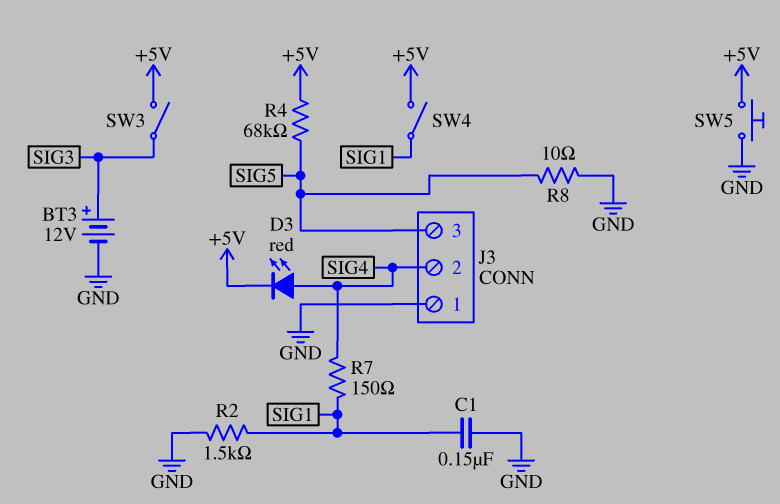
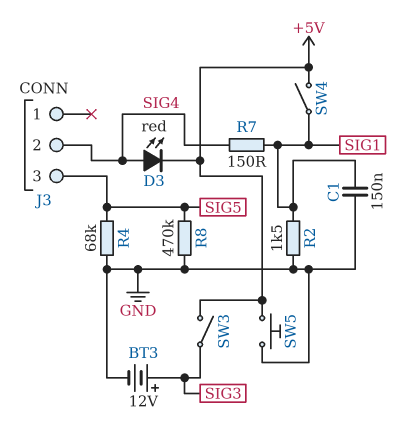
J3 pin 1: GND -> none
R4: 68k (+5V, SIG5) -> 68k (GND, SIG5)
R8: 10 (GND, SIG5) -> 470k (GND, SIG5)

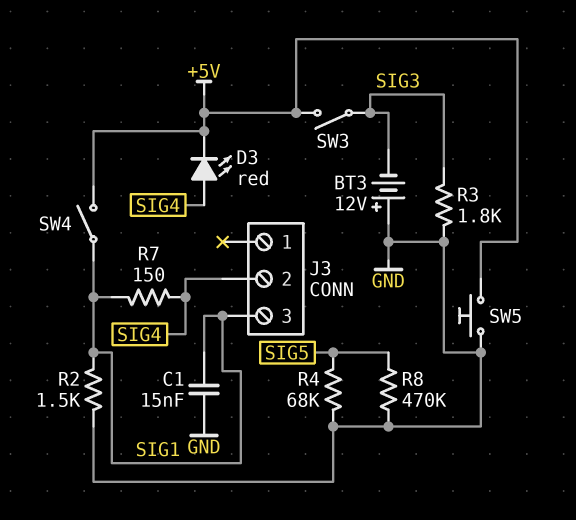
BT3: 12V (plus SIG3, minus GND) -> 12V (plus GND, minus SIG3)
C1: 150nF (GND, SIG1) -> 15nF (GND, SIG1)
J3 pin 3: SIG5 -> SIG1
R3: none -> 1.8k (GND, SIG3)

